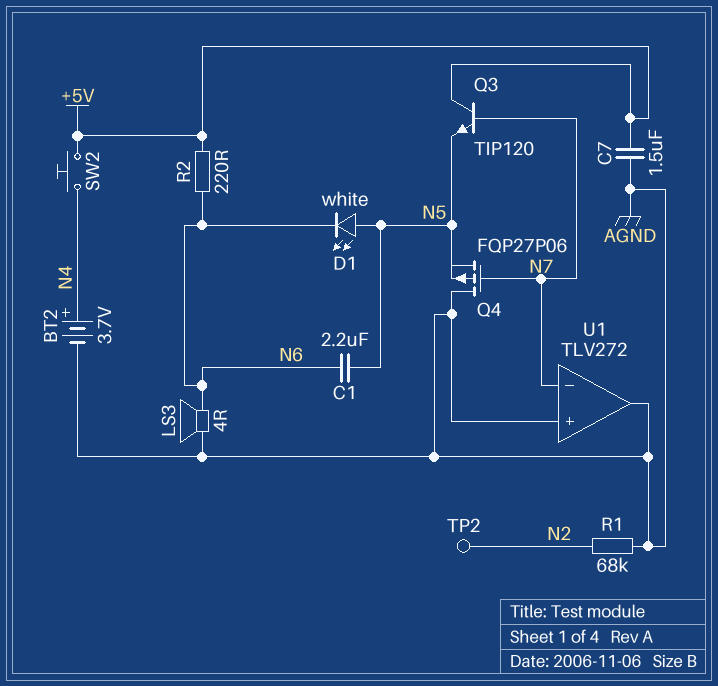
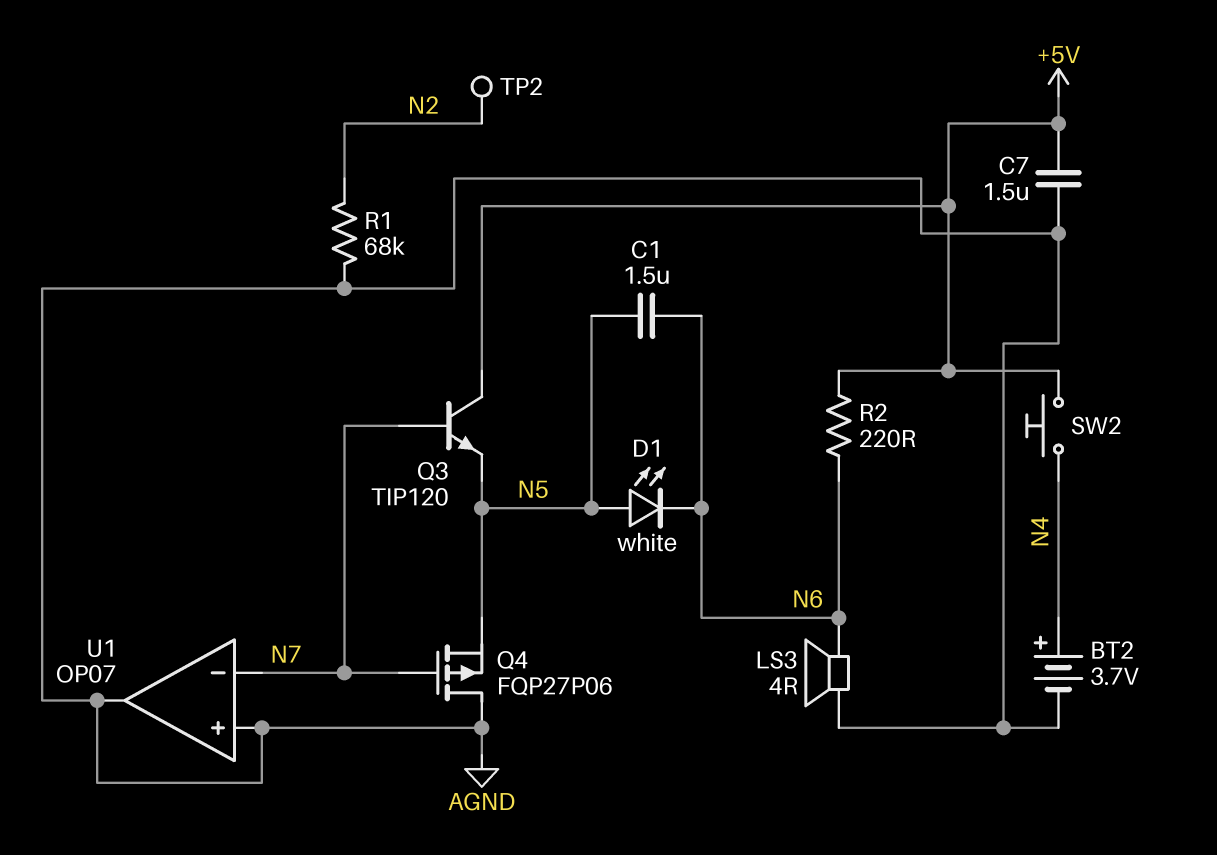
C1: 2.2uF (N5, N6) -> 1.5uF (N5, N6)
U1: TLV272 -> OP07

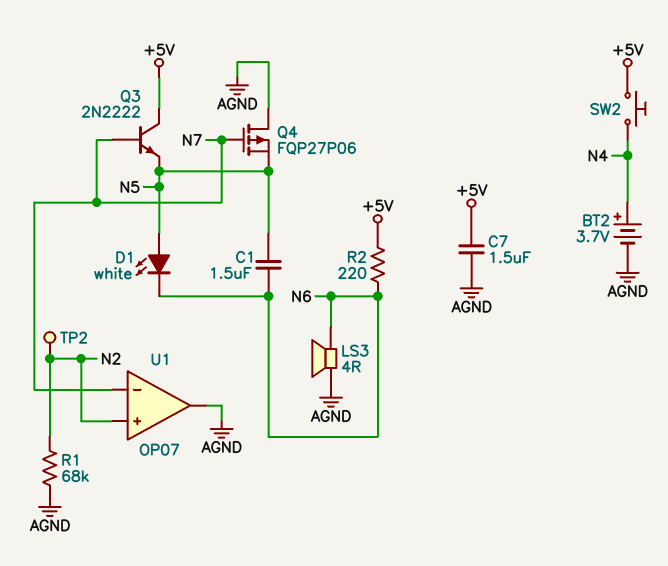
Q3: NPN TIP120 (B N7, C +5V, E N5) -> NPN 2N2222 (B N7, C +5V, E N5)
U1 pin in+: AGND -> N2

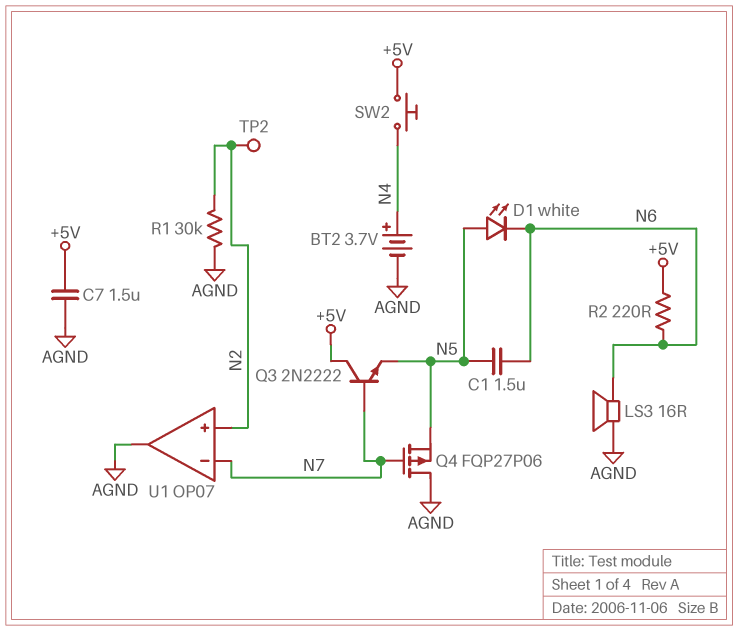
LS3: speaker 4R (AGND, N6) -> speaker 16R (AGND, N6)
R1: 68k (AGND, N2) -> 30k (AGND, N2)

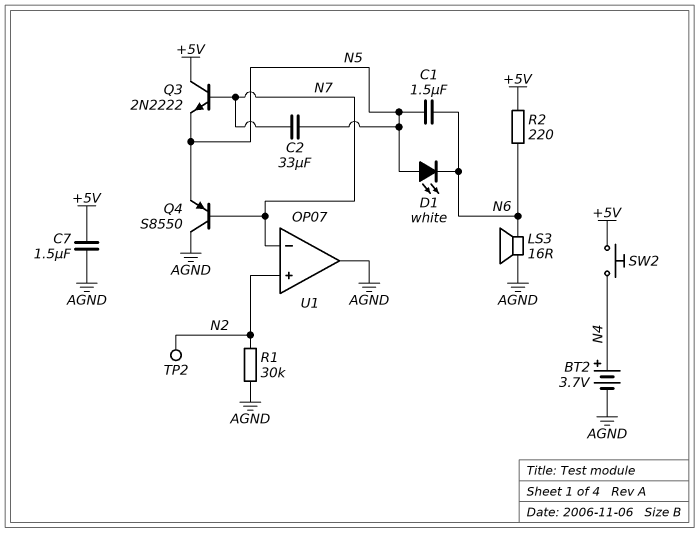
C2: none -> 33uF (N5, N7)
Q4: PMOS FQP27P06 (G N7, D AGND, S N5) -> PNP S8550 (B N7, C AGND, E N5)

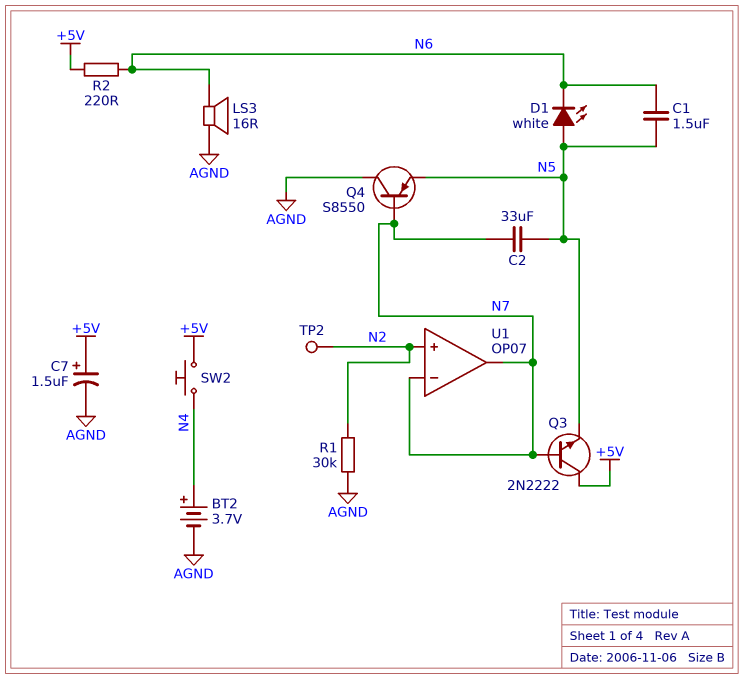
C7: 1.5uF (+5V, AGND) -> 1.5uF (plus +5V, minus AGND)
U1 pin out: AGND -> N7

